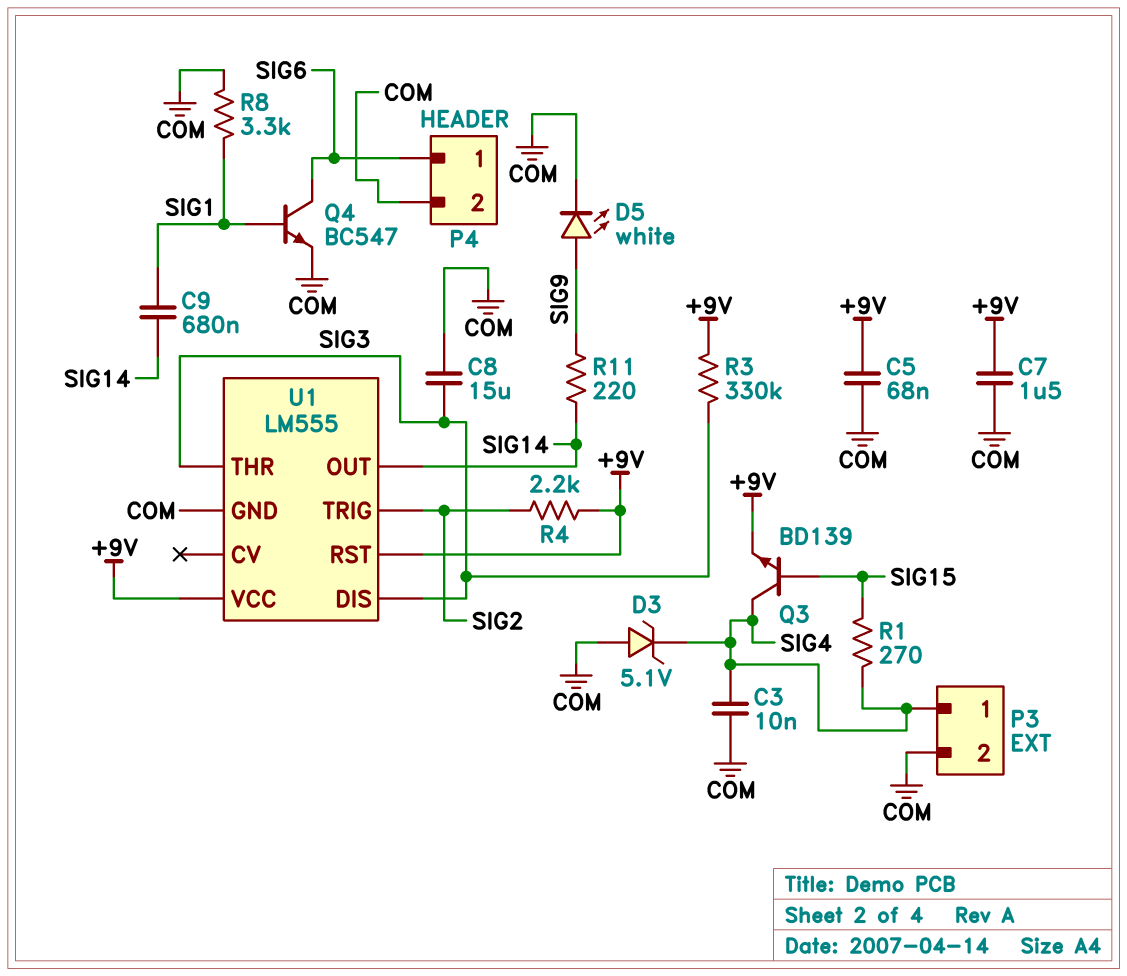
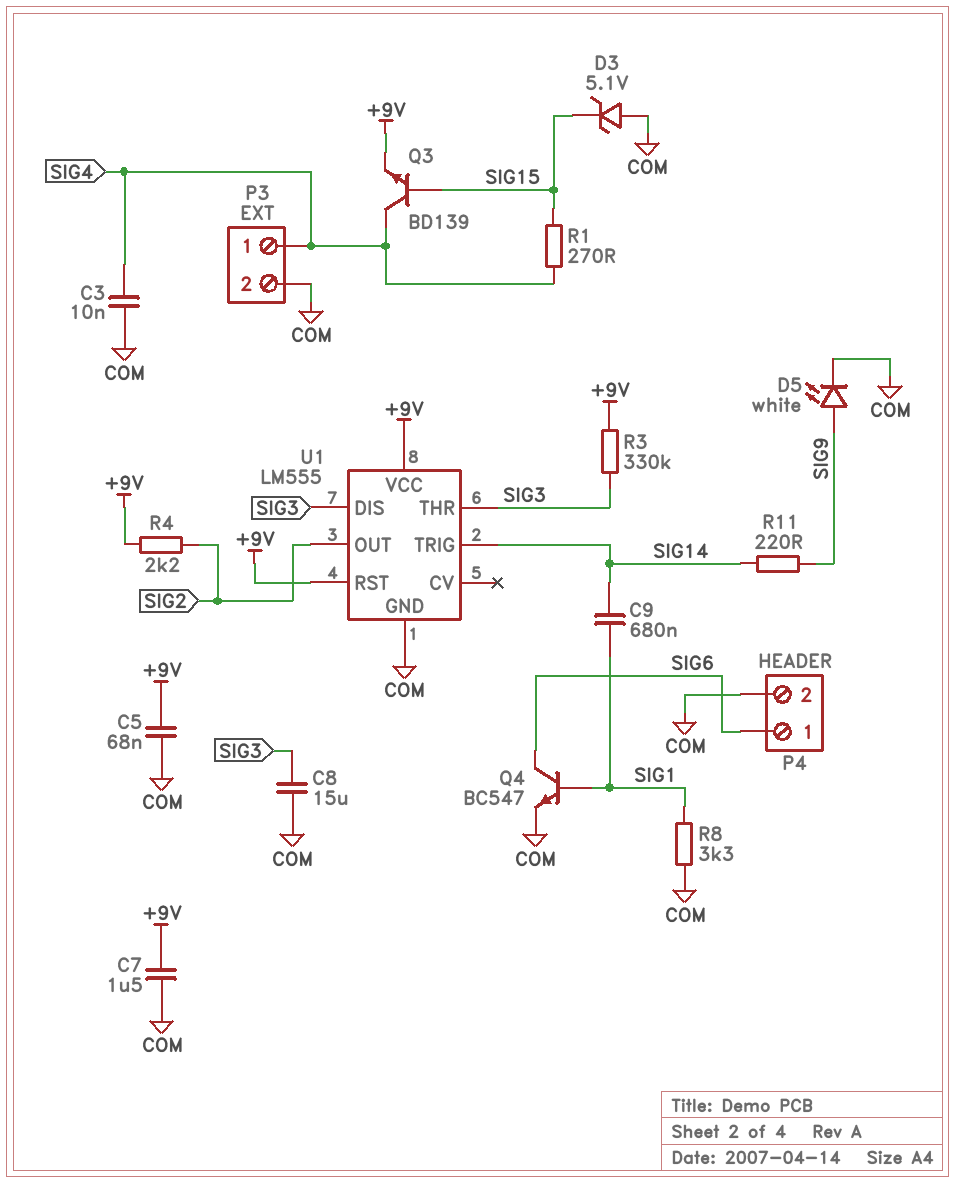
D3: zener 5.1V (A COM, K SIG4) -> zener 5.1V (A COM, K SIG15)
U1 pin OUT: SIG14 -> SIG2
U1 pin TRIG: SIG2 -> SIG14

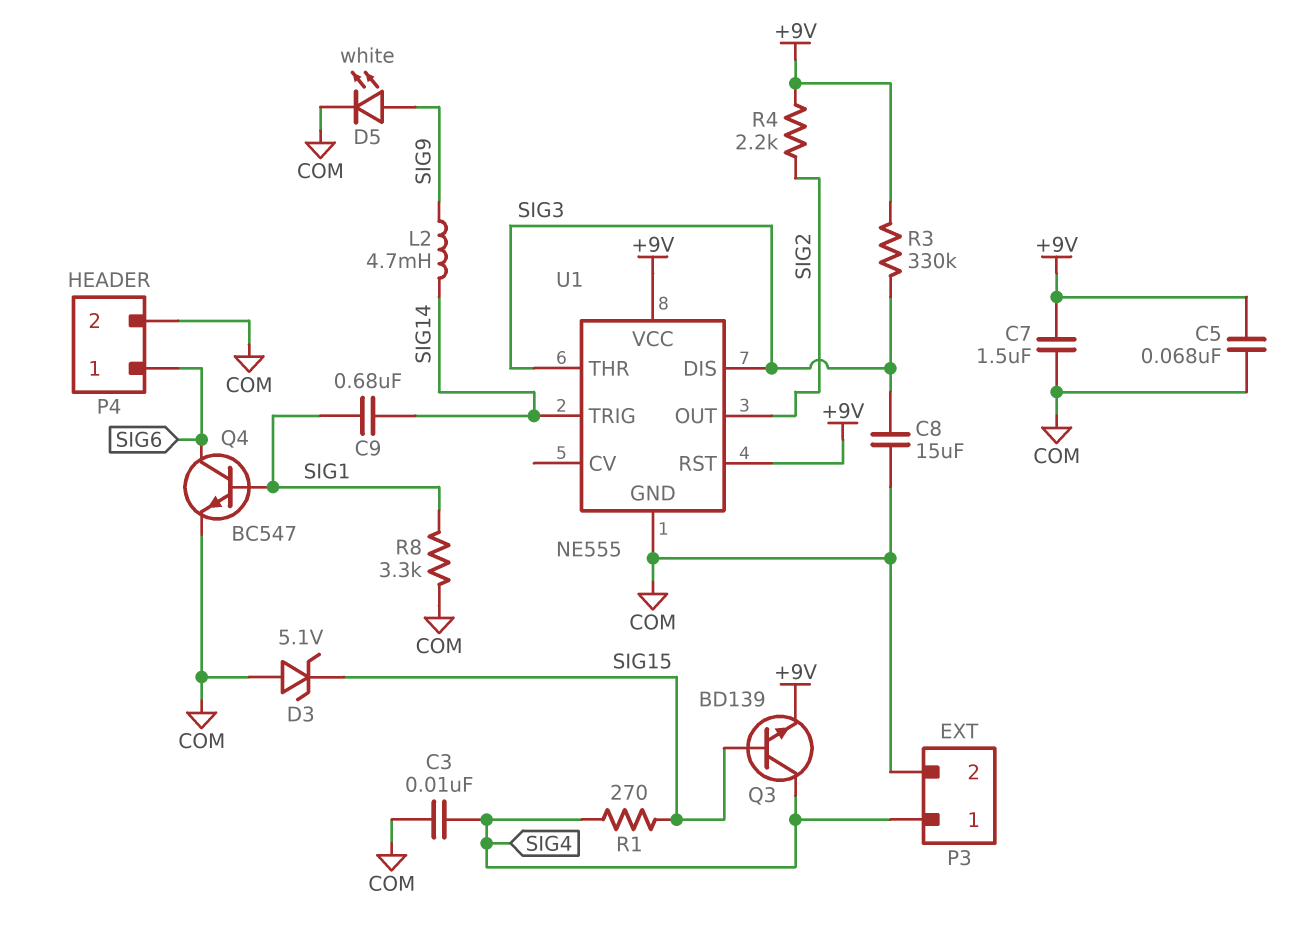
L2: none -> 4.7mH (SIG9, SIG14)
R11: 220 (SIG9, SIG14) -> none
U1: LM555 -> NE555

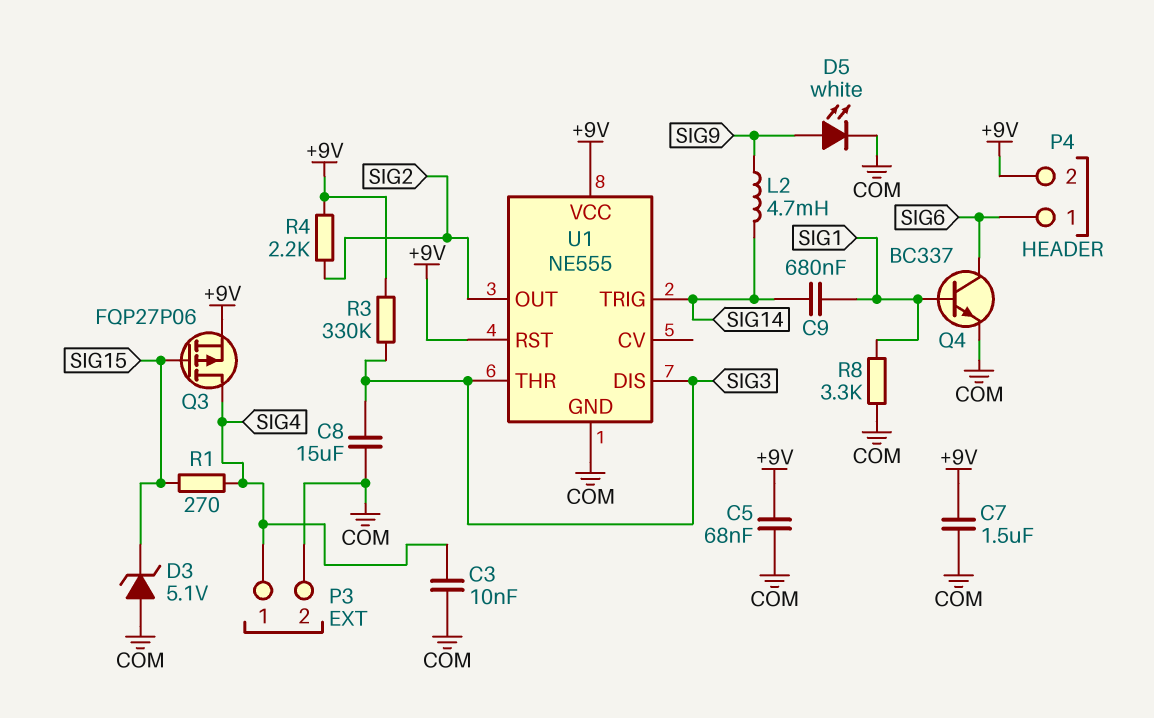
P4 pin 2: COM -> +9V
Q3: NPN BD139 (B SIG15, C SIG4, E +9V) -> PMOS FQP27P06 (G SIG15, D SIG4, S +9V)
Q4: NPN BC547 (B SIG1, C SIG6, E COM) -> NPN BC337 (B SIG1, C SIG6, E COM)

